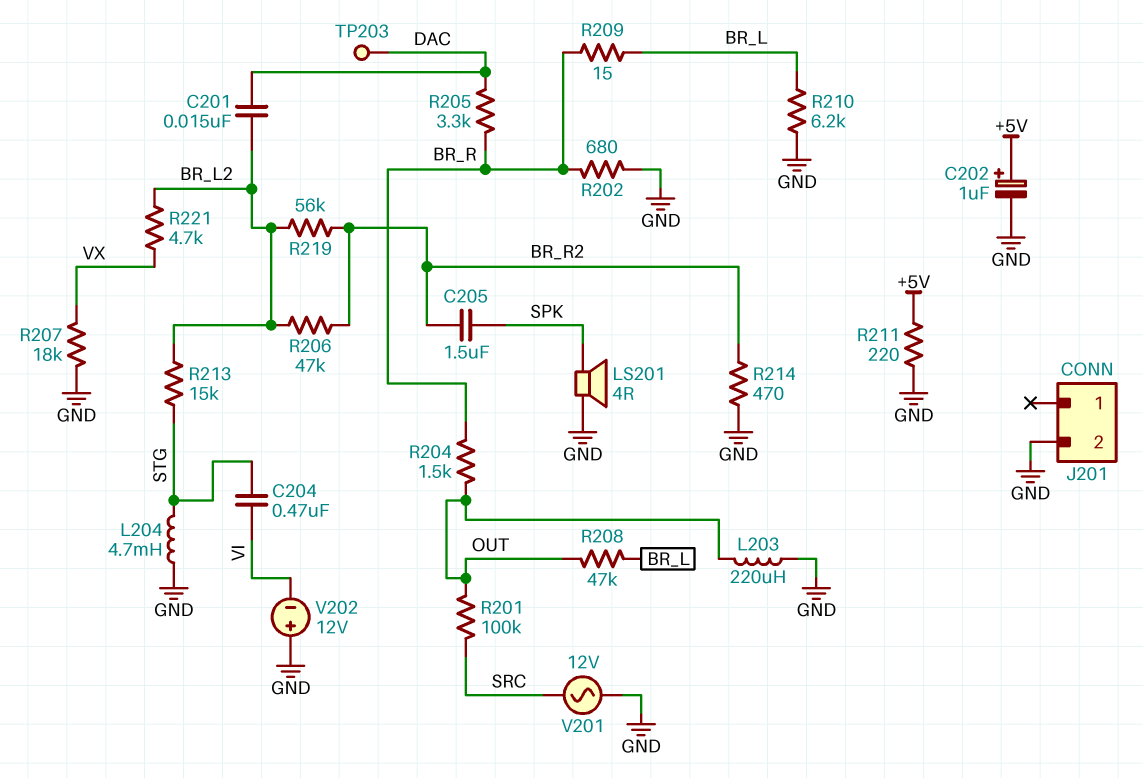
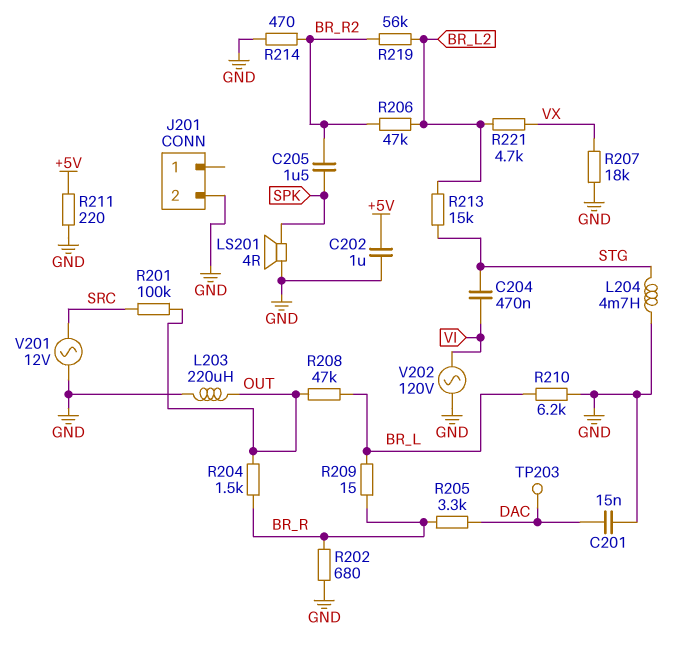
C201: 15nF (BR_L2, DAC) -> 15nF (DAC, GND)
C202: 1uF (plus +5V, minus GND) -> 1uF (+5V, GND)
V202: 12V (plus GND, minus VI) -> AC 120V (GND, VI)

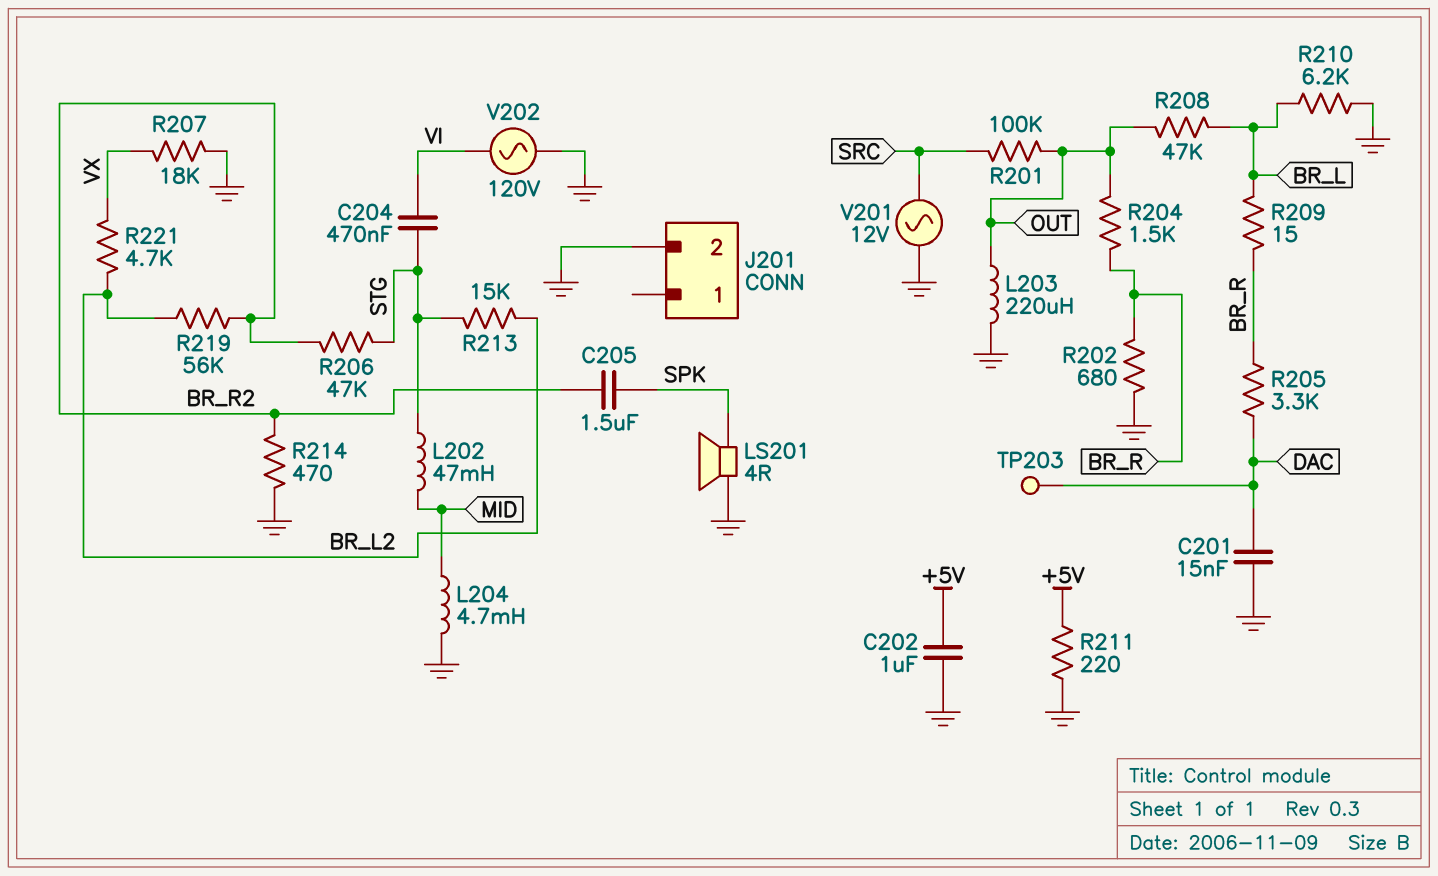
L202: none -> 47mH (MID, STG)
L204: 4.7mH (GND, STG) -> 4.7mH (GND, MID)
R206: 47k (BR_L2, BR_R2) -> 47k (BR_R2, STG)

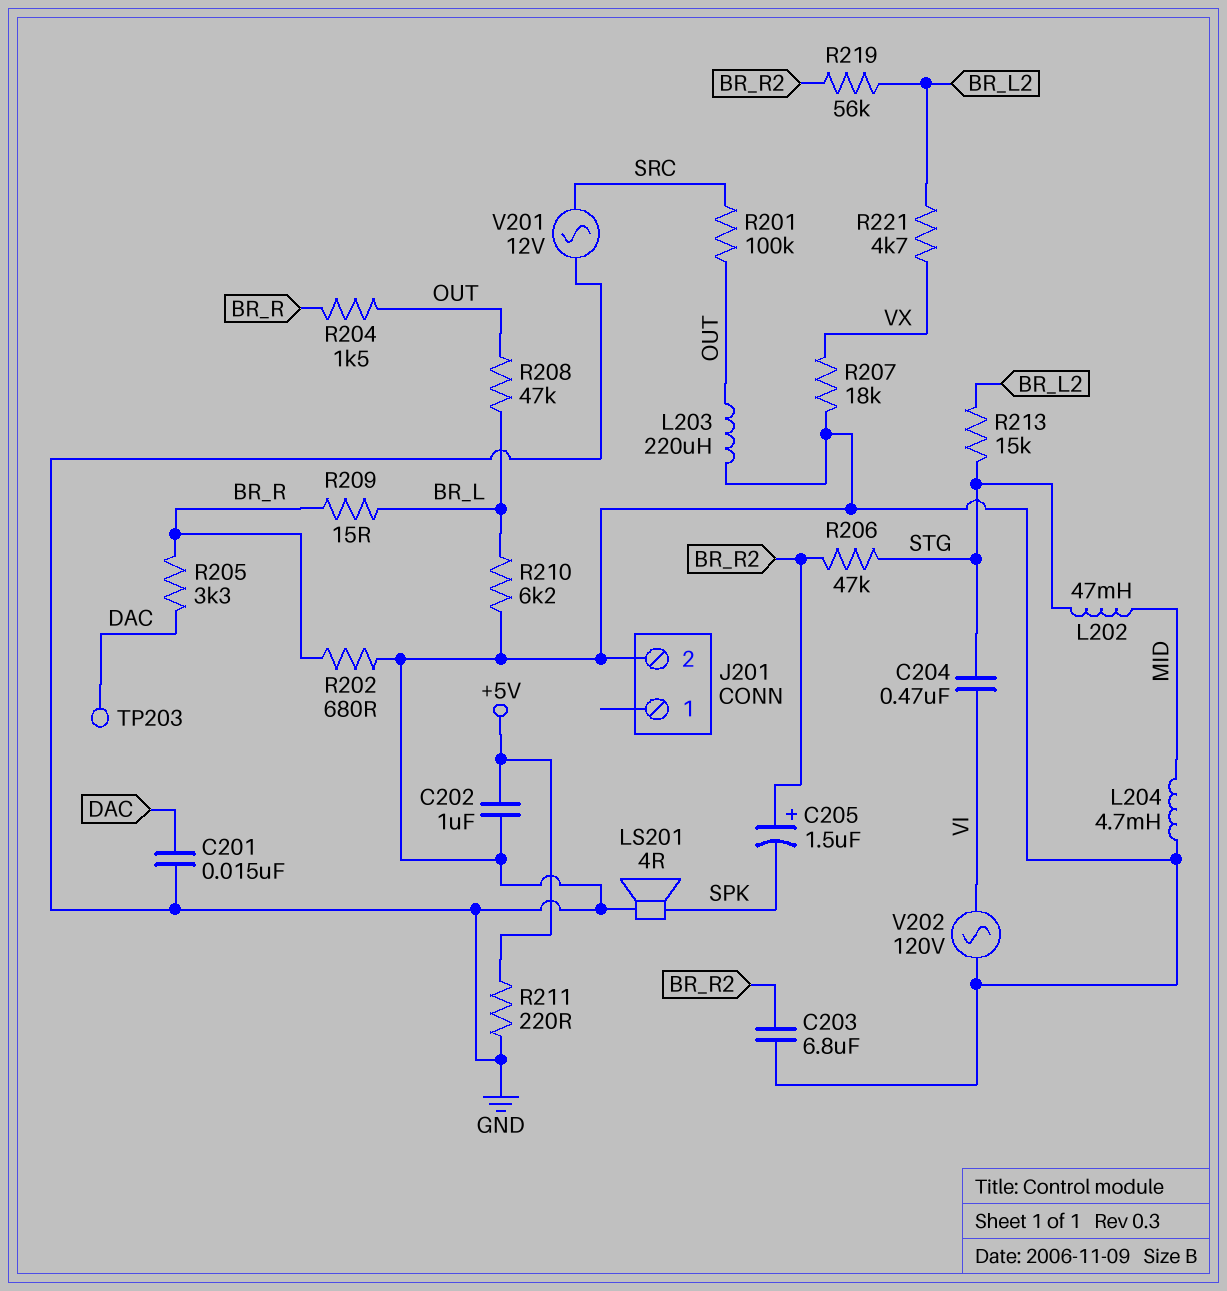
C203: none -> 6.8uF (BR_R2, GND)
C205: 1.5uF (BR_R2, SPK) -> 1.5uF (plus BR_R2, minus SPK)
R214: 470 (BR_R2, GND) -> none

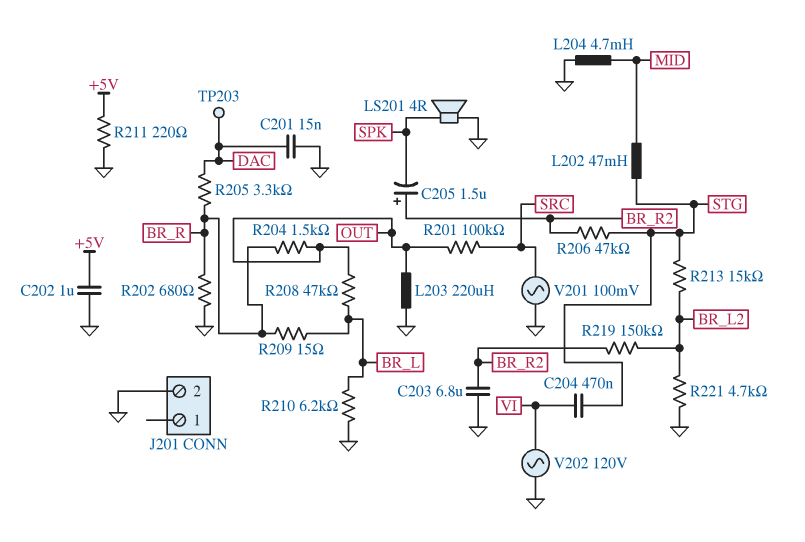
R207: 18k (GND, VX) -> none
R219: 56k (BR_L2, BR_R2) -> 150k (BR_L2, BR_R2)
R221: 4.7k (BR_L2, VX) -> 4.7k (BR_L2, GND)
V201: AC 12V (GND, SRC) -> AC 100mV (GND, SRC)

